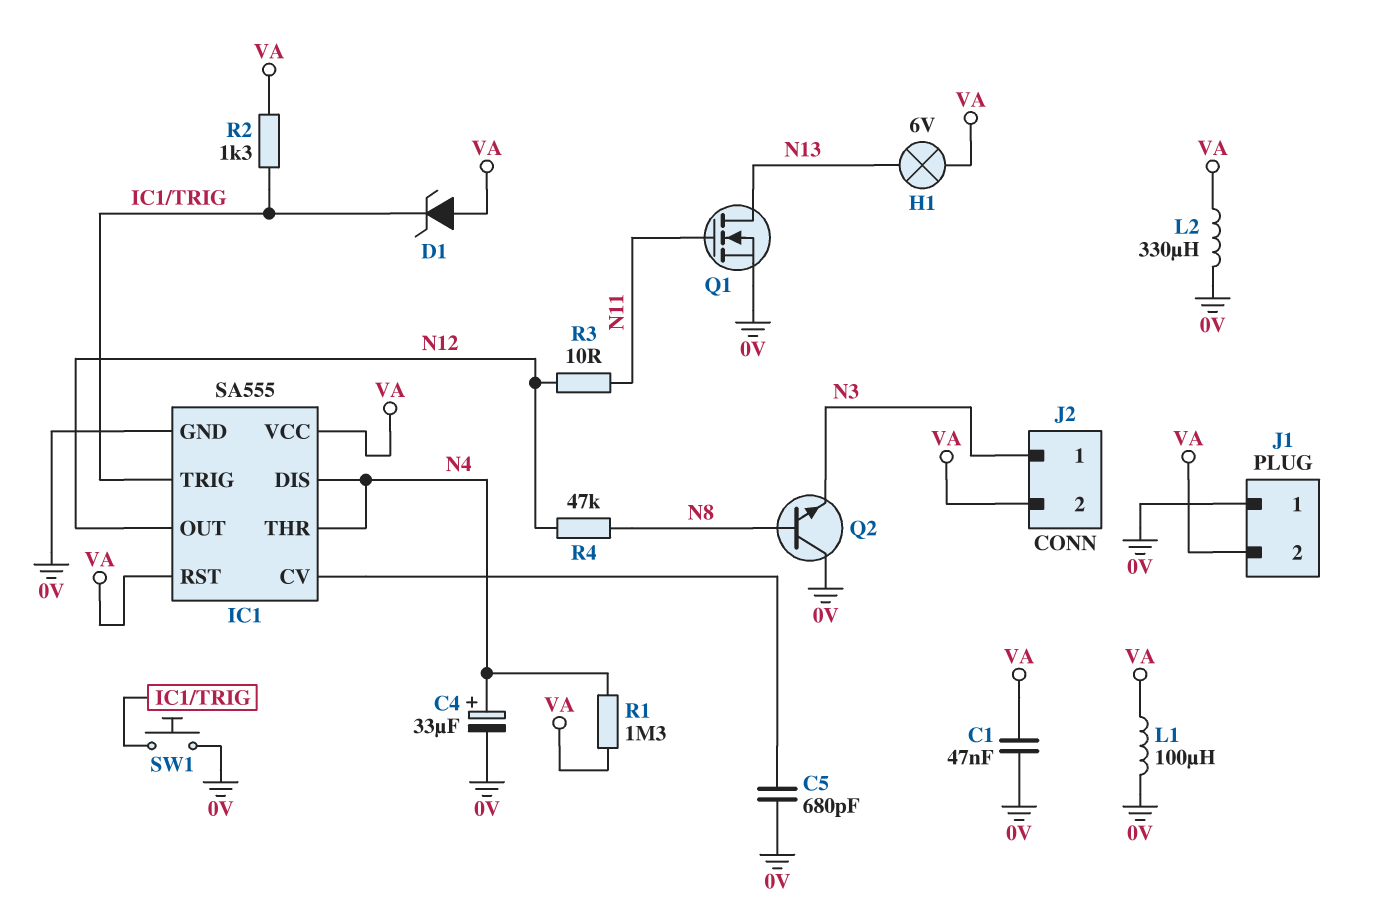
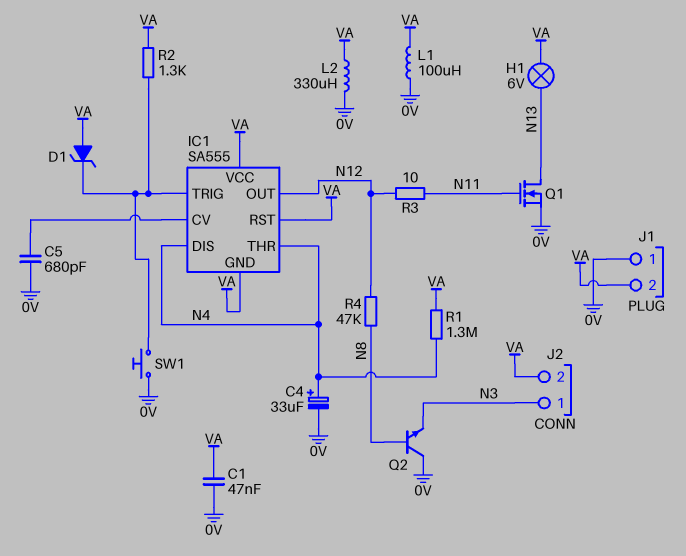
IC1 pin GND: 0V -> VA

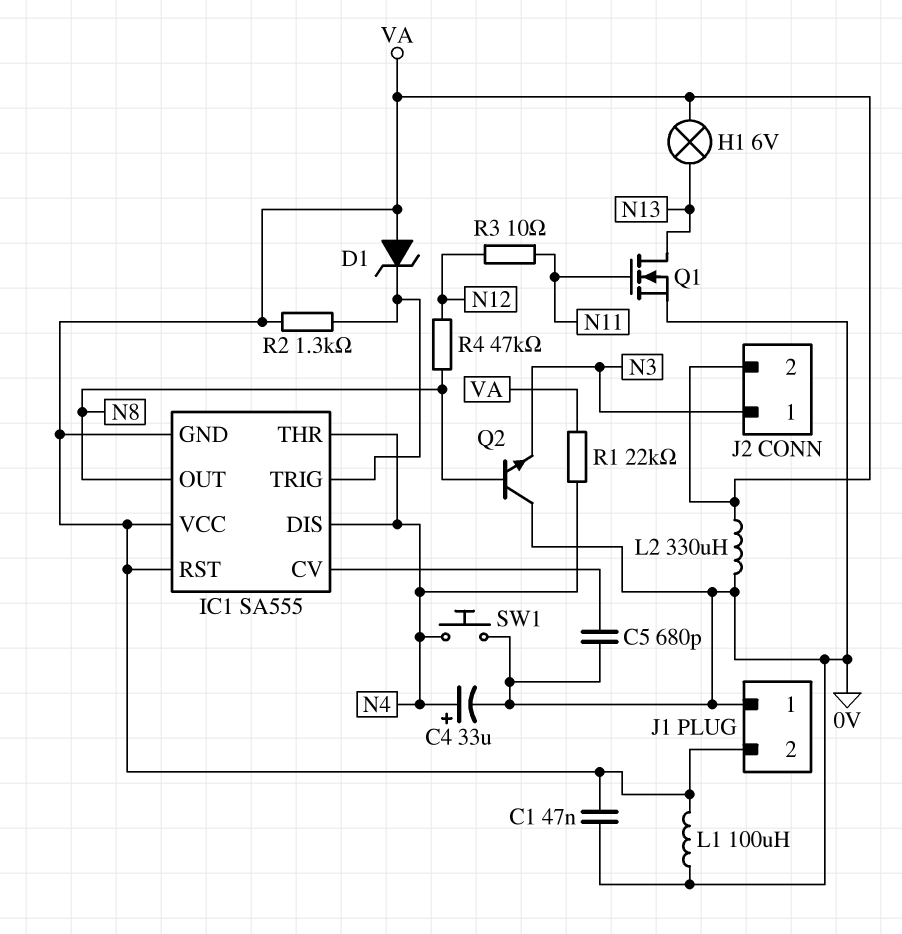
IC1 pin OUT: N12 -> N8
R1: 1.3M (N4, VA) -> 22k (N4, VA)
SW1: button (0V, IC1/TRIG) -> button (0V, N4)

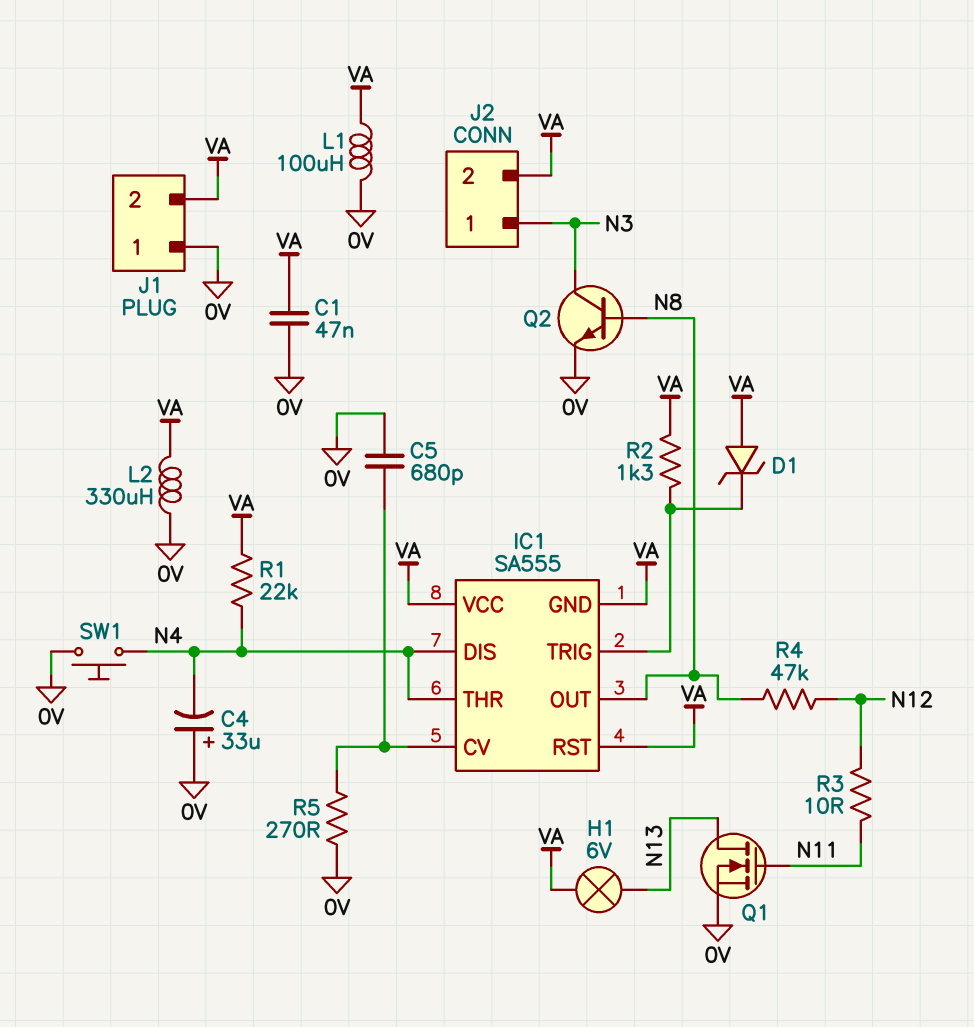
C4: 33uF (plus N4, minus 0V) -> 33uF (plus 0V, minus N4)
Q2: NPN (B N8, C 0V, E N3) -> NPN (B N8, C N3, E 0V)
R5: none -> 270 (0V, IC1/CV)

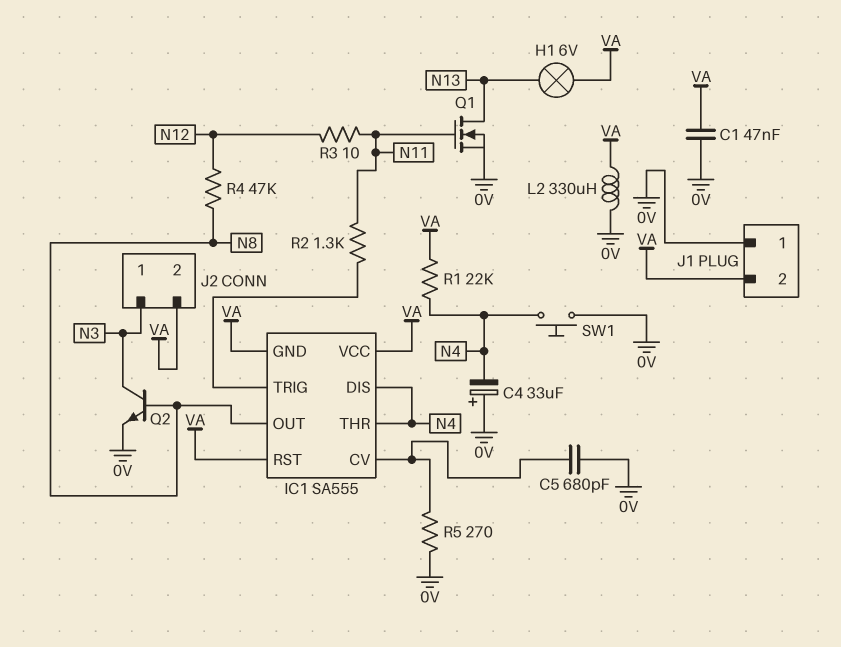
D1: zener (A VA, K IC1/TRIG) -> none
L1: 100uH (0V, VA) -> none
R2: 1.3k (IC1/TRIG, VA) -> 1.3k (IC1/TRIG, N11)

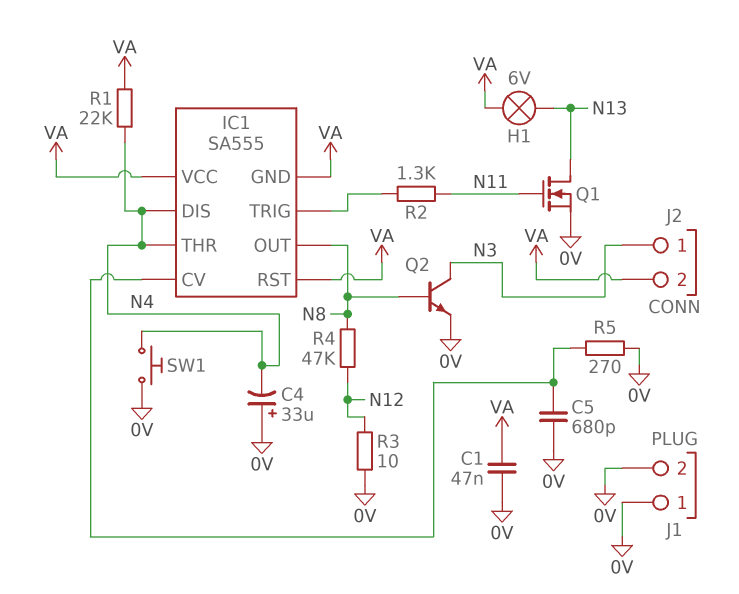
J1 pin 2: VA -> 0V
L2: 330uH (0V, VA) -> none
R3: 10 (N11, N12) -> 10 (0V, N12)

